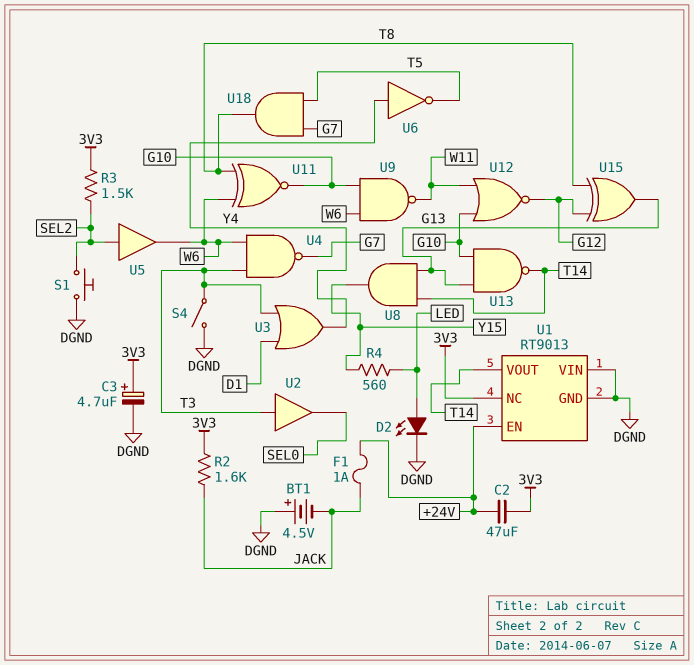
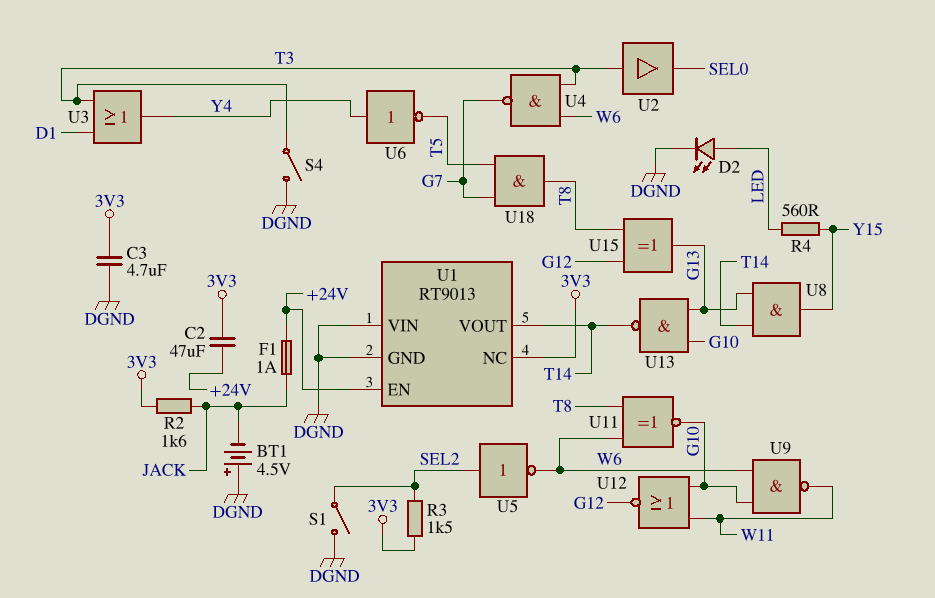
C3: 4.7uF (plus 3V3, minus DGND) -> 4.7uF (3V3, DGND)
S1: button (DGND, SEL2) -> switch (DGND, SEL2)
U5: buffer (in SEL2, out W6) -> NOT (in SEL2, out W6)

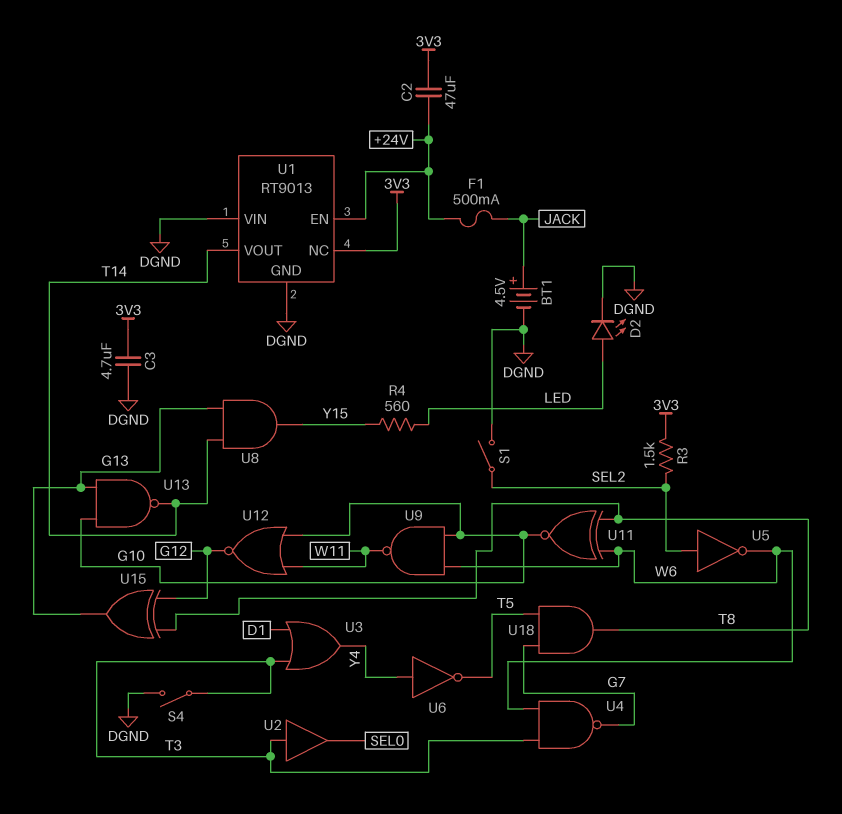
BT1: 4.5V (plus DGND, minus JACK) -> 4.5V (plus JACK, minus DGND)
F1: 1A (+24V, JACK) -> 500mA (+24V, JACK)
R2: 1.6k (3V3, JACK) -> none

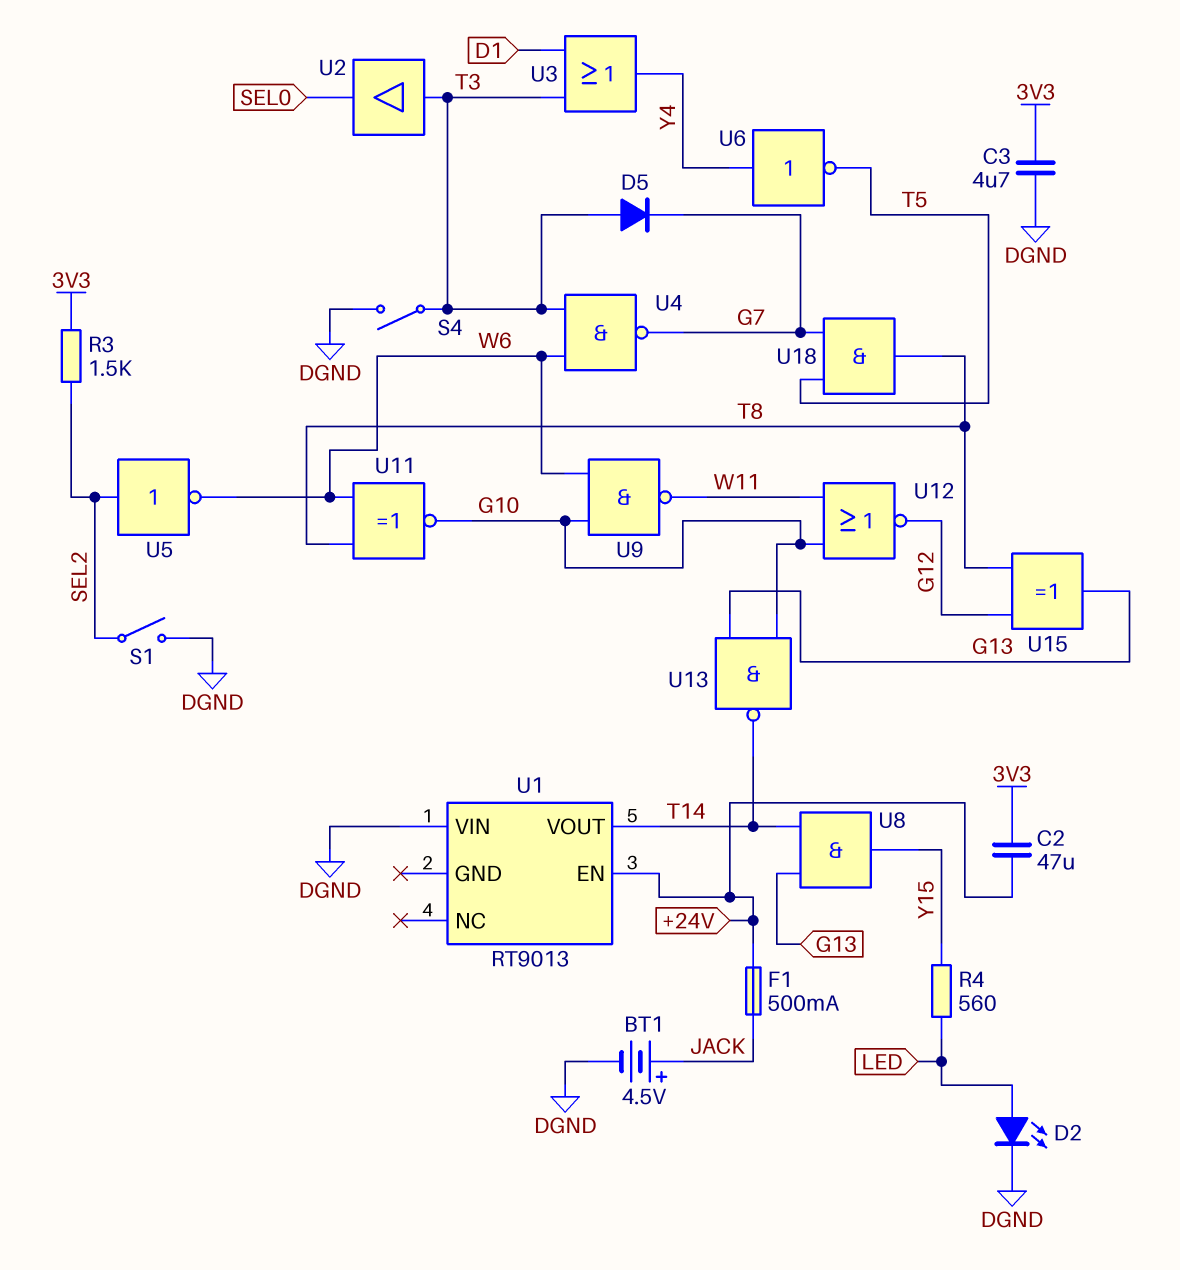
D5: none -> diode (A T3, K G7)
U1 pin GND: DGND -> none
U1 pin NC: 3V3 -> none

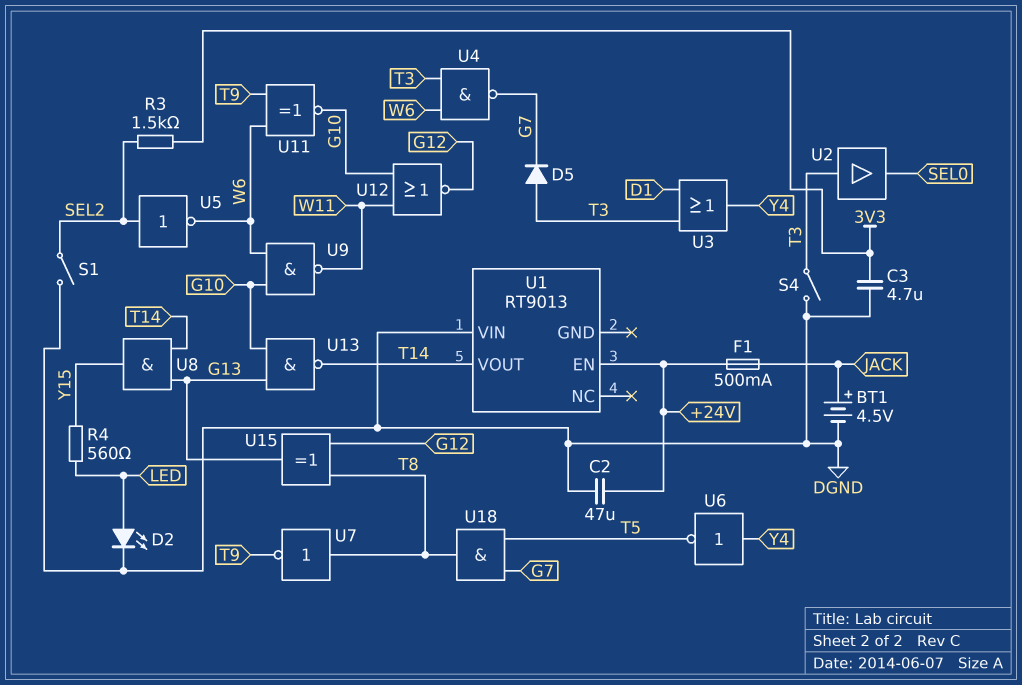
C2: 47uF (+24V, 3V3) -> 47uF (+24V, DGND)
U7: none -> NOT (in T8, out T9)
U11: XNOR (in T8, in W6, out G10) -> XNOR (in T9, in W6, out G10)

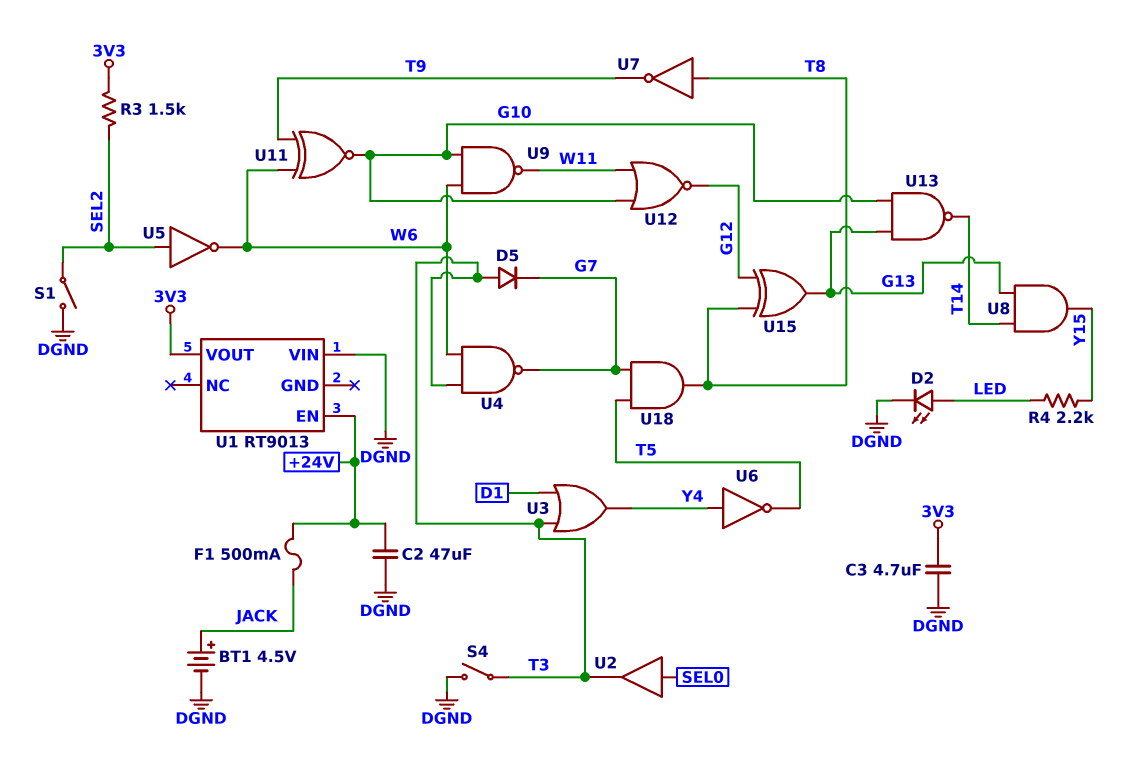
R4: 560 (LED, Y15) -> 2.2k (LED, Y15)
U1 pin VOUT: T14 -> 3V3
U2: buffer (in T3, out SEL0) -> buffer (in SEL0, out T3)

